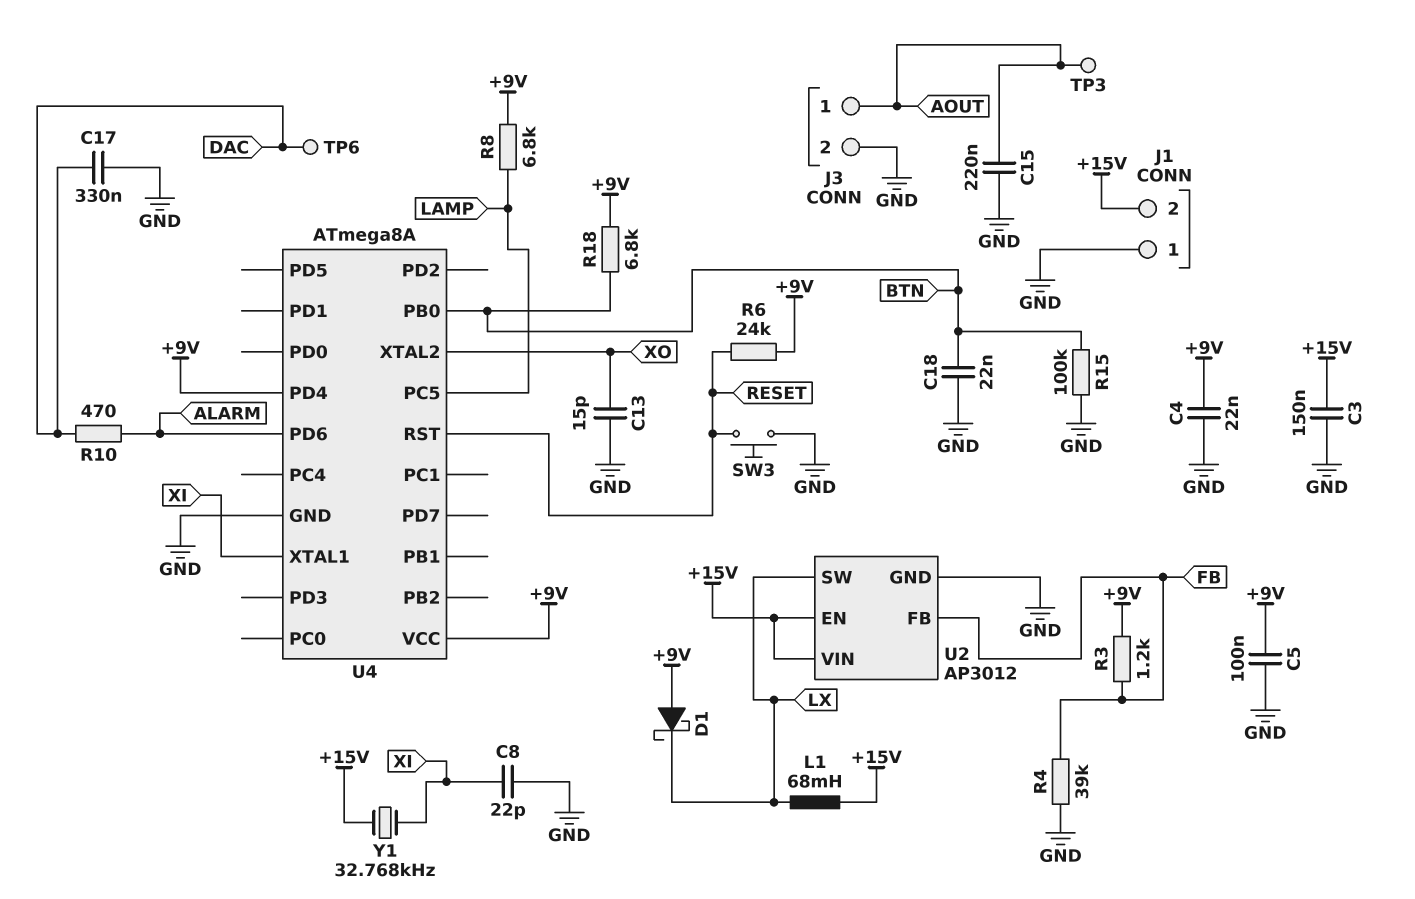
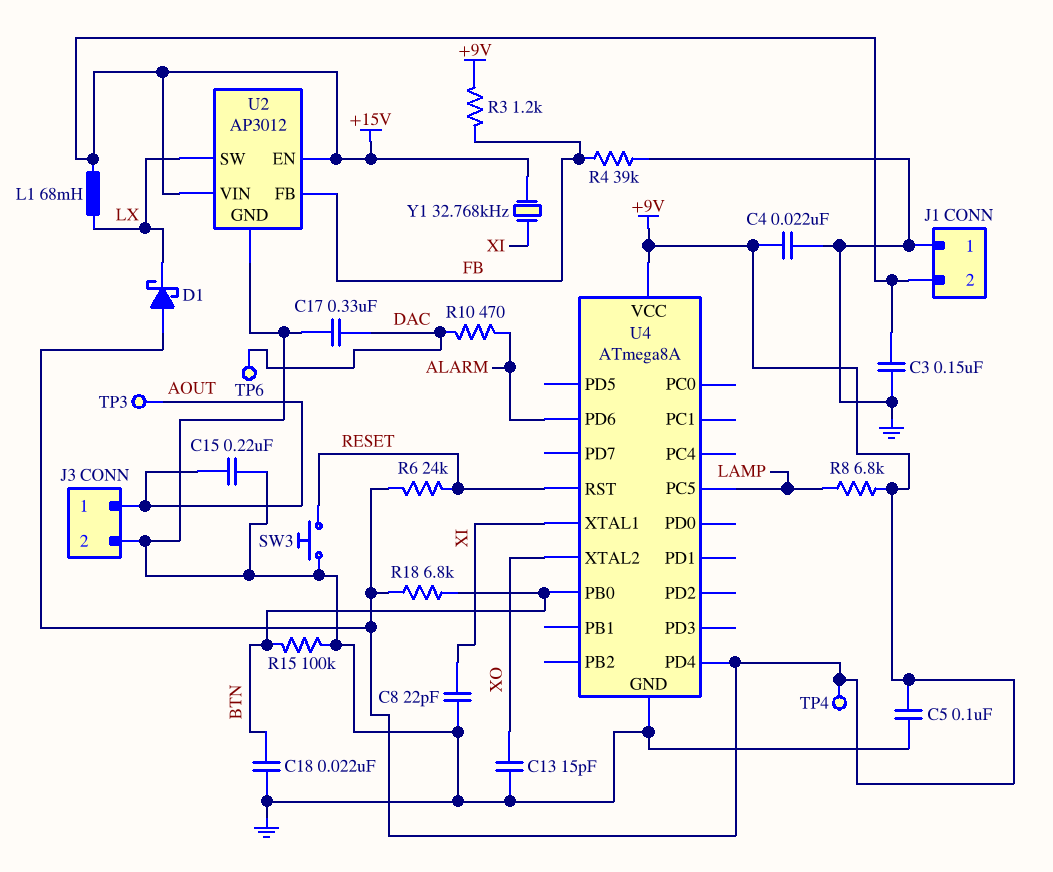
TP4: none -> test point (+9V)

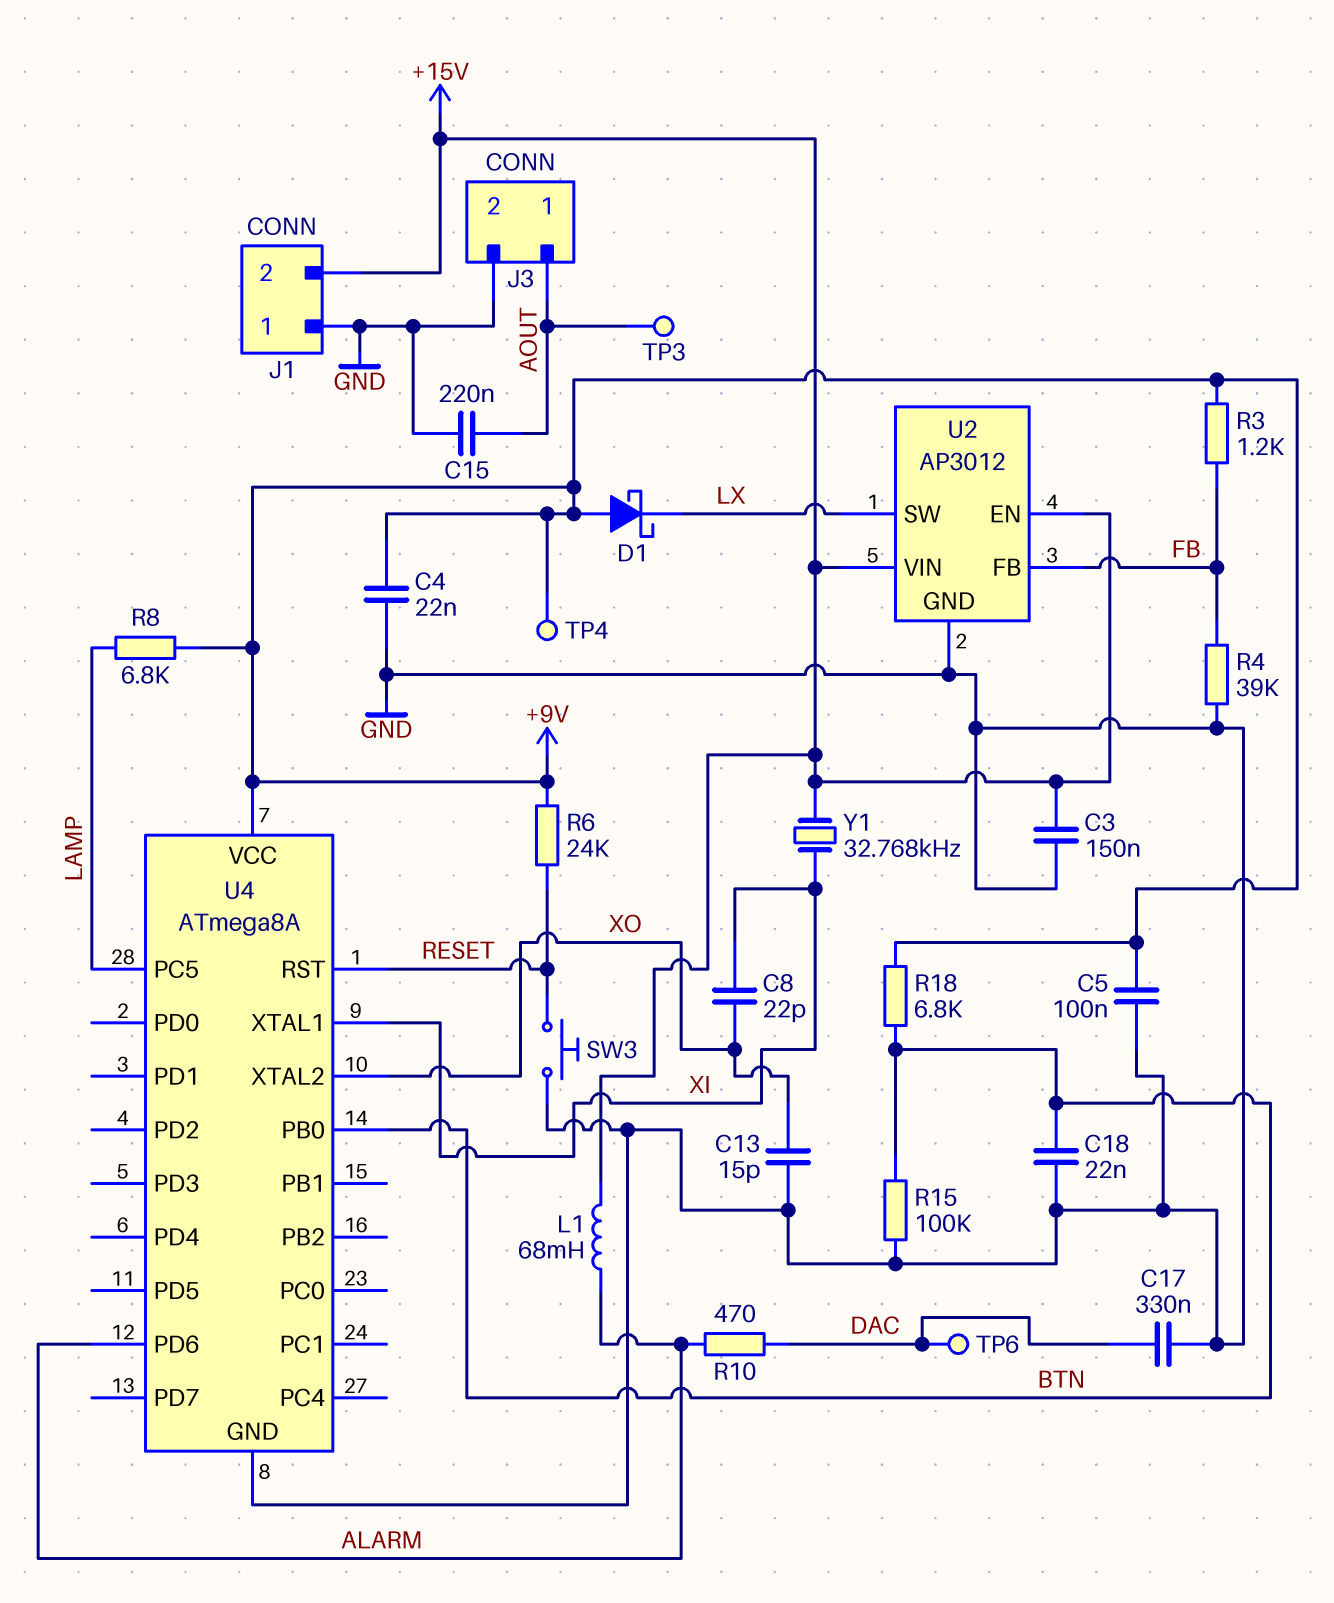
C8: 22pF (GND, XI) -> 22pF (XI, XO)
L1: 68mH (+15V, LX) -> 68mH (+15V, ALARM)
U4 pin PD4: +9V -> none

